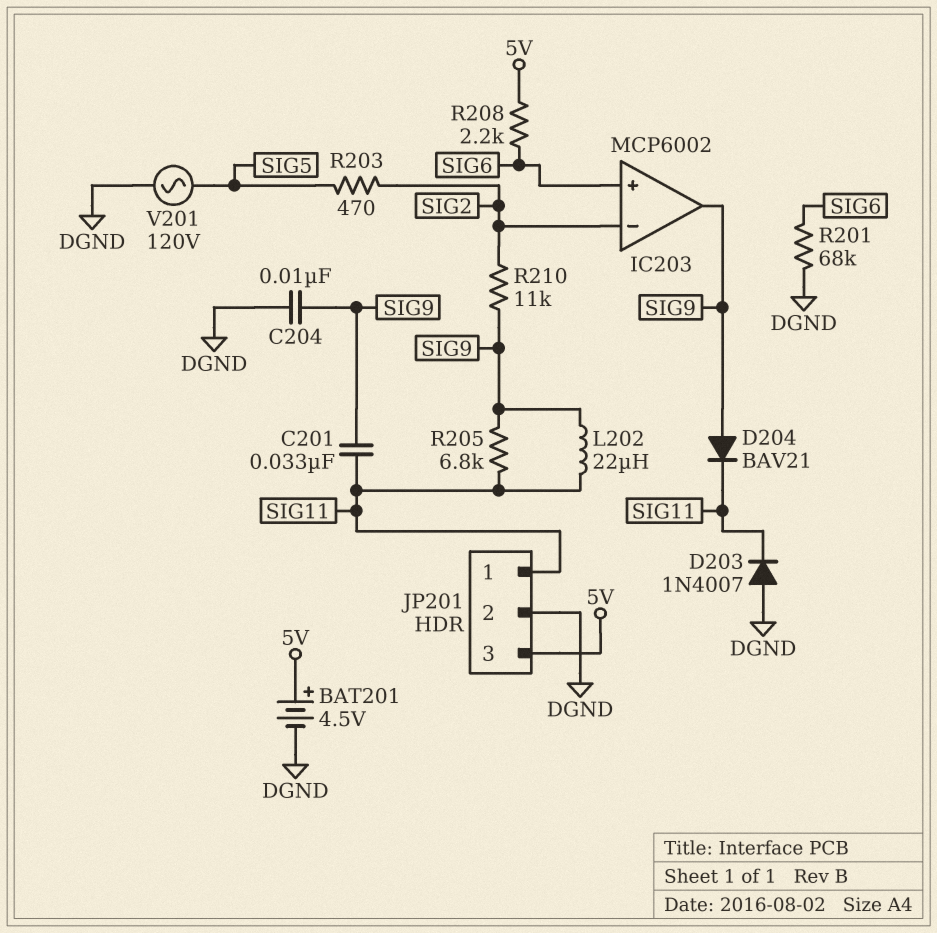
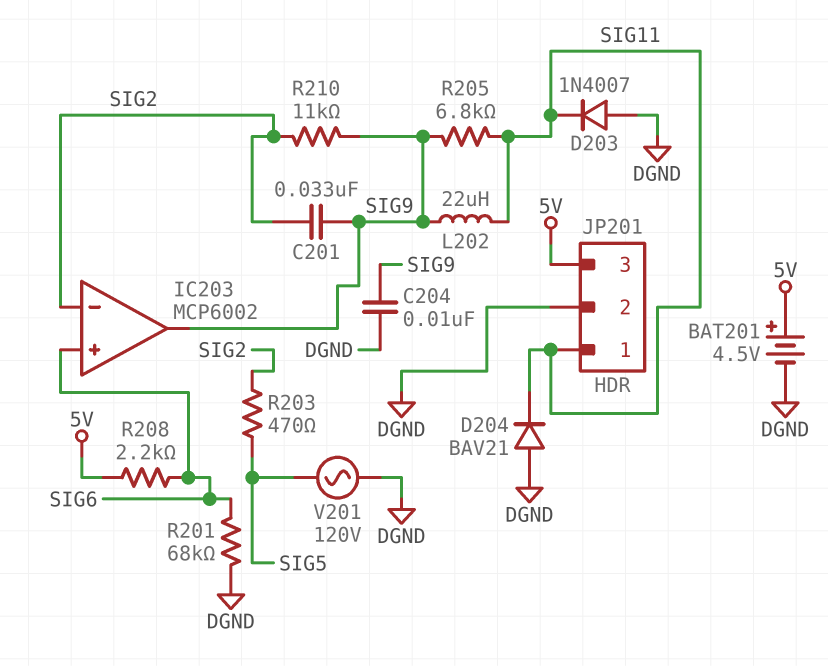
C201: 33nF (SIG9, SIG11) -> 33nF (SIG2, SIG9)
D204: diode BAV21 (A SIG9, K SIG11) -> diode BAV21 (A DGND, K SIG11)

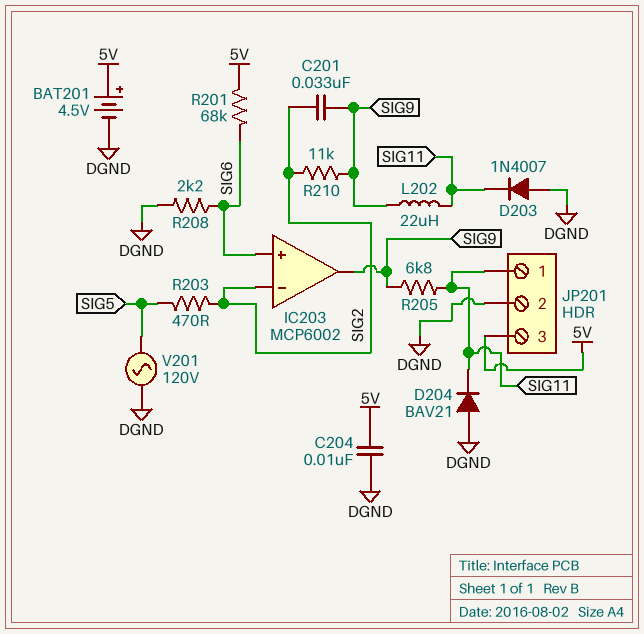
C204: 10nF (DGND, SIG9) -> 10nF (5V, DGND)
R201: 68k (DGND, SIG6) -> 68k (5V, SIG6)
R208: 2.2k (5V, SIG6) -> 2.2k (DGND, SIG6)

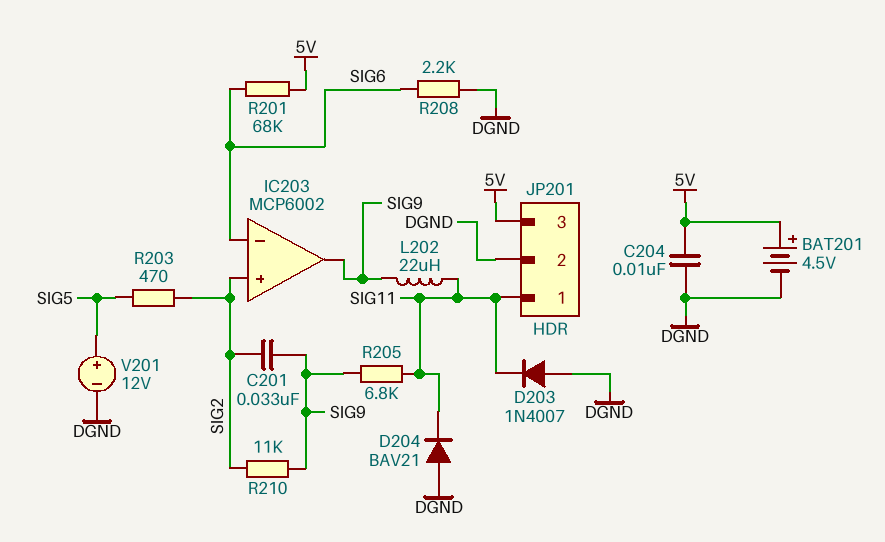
IC203 pin in+: SIG6 -> SIG2
IC203 pin in-: SIG2 -> SIG6
V201: AC 120V (DGND, SIG5) -> 12V (plus SIG5, minus DGND)

